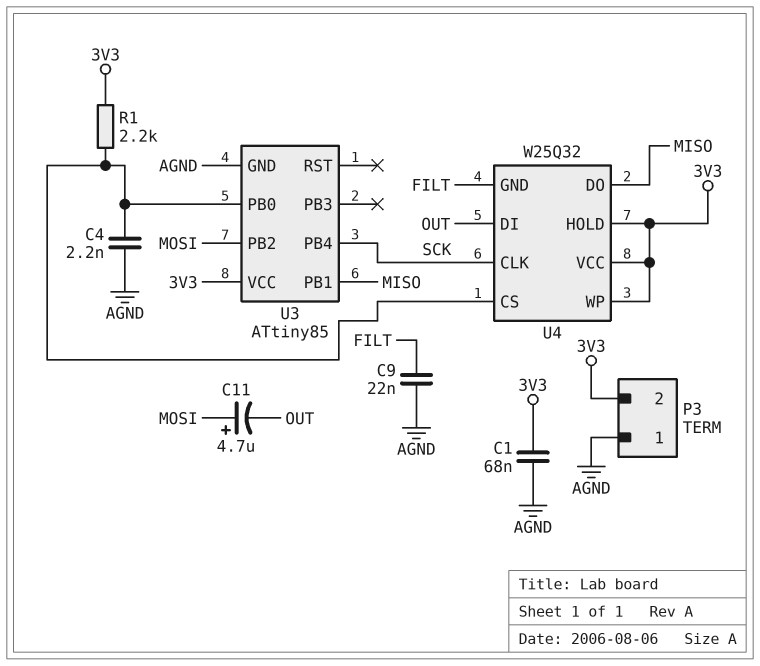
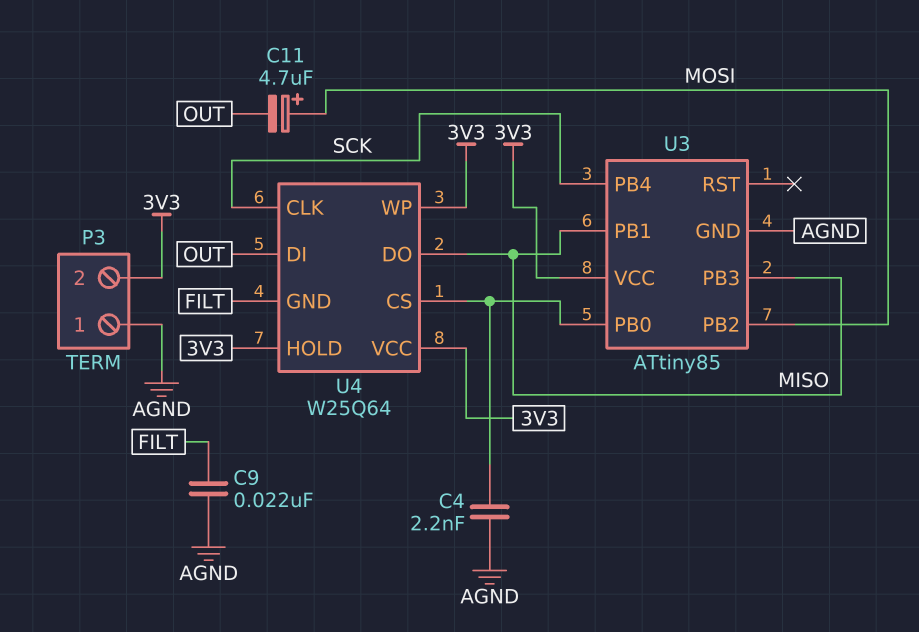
C1: 68nF (3V3, AGND) -> none
R1: 2.2k (3V3, U3/PB0) -> none
U3 pin PB3: none -> MISO
U4: W25Q32 -> W25Q64

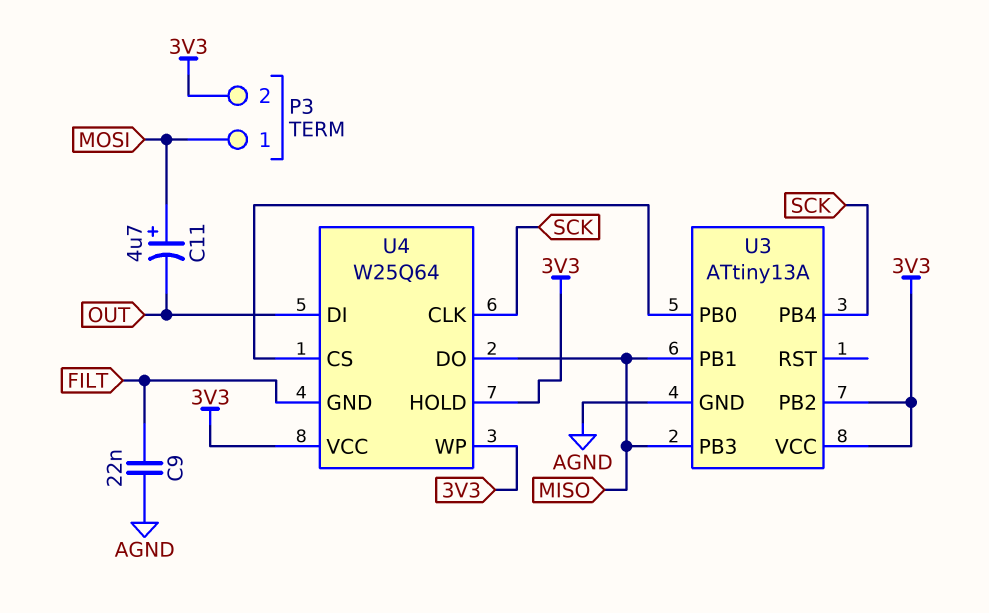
C4: 2.2nF (AGND, U3/PB0) -> none
P3 pin 1: AGND -> MOSI
U3: ATtiny85 -> ATtiny13A
U3 pin PB2: MOSI -> 3V3

